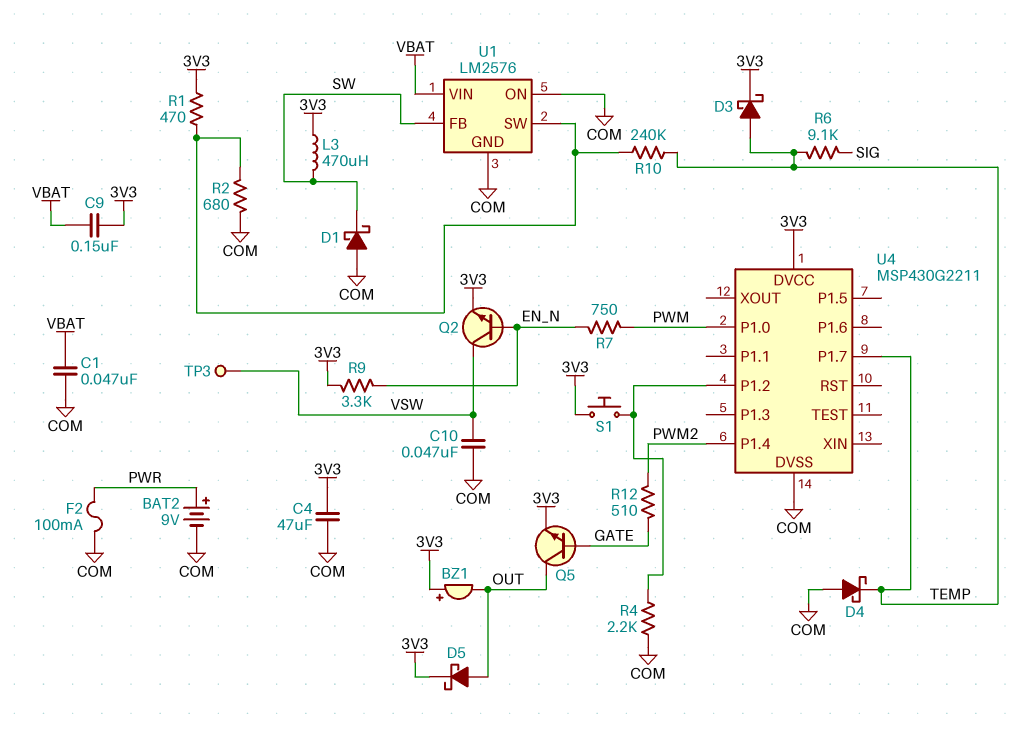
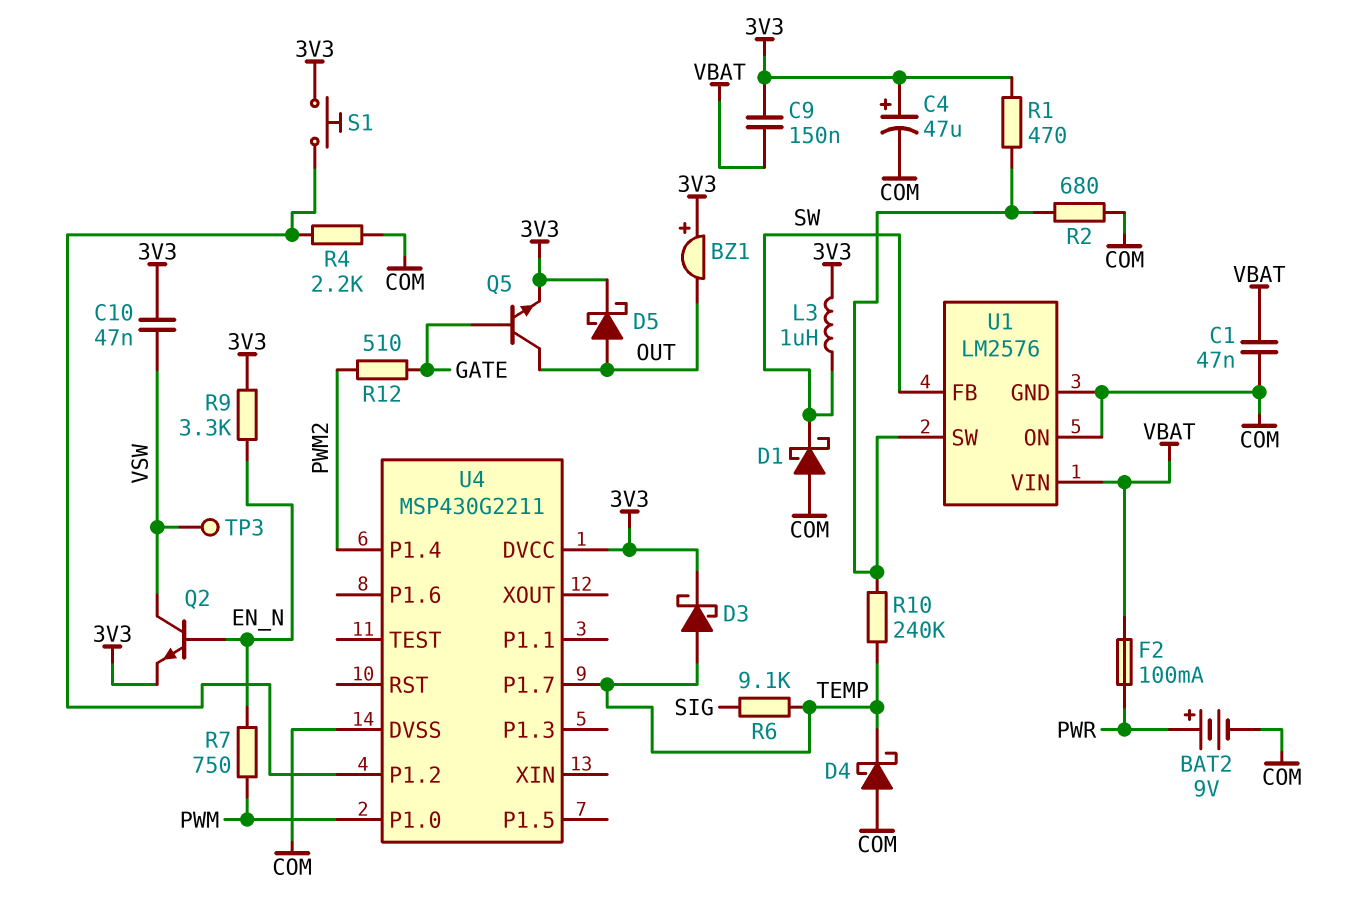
C4: 47uF (3V3, COM) -> 47uF (plus 3V3, minus COM)
C10: 47nF (COM, VSW) -> 47nF (3V3, VSW)
F2: 100mA (COM, PWR) -> 100mA (PWR, VBAT)
L3: 470uH (3V3, SW) -> 1uH (3V3, SW)

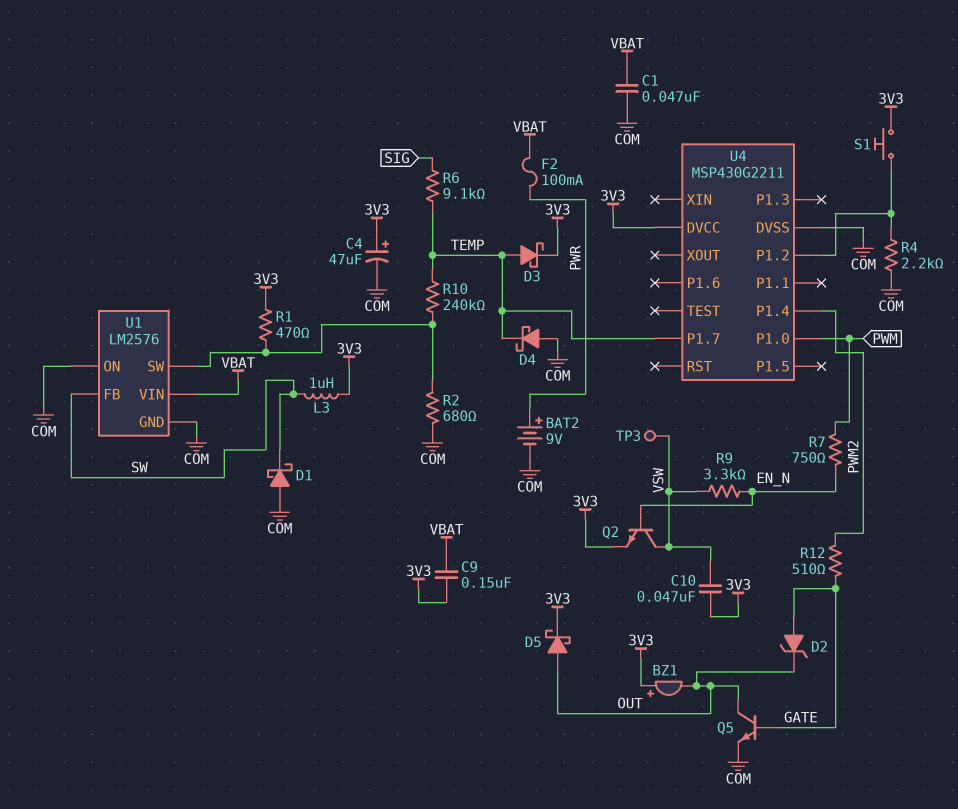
D2: none -> zener (A GATE, K OUT)
Q5: NPN (B GATE, C OUT, E 3V3) -> NPN (B GATE, C OUT, E COM)
R9: 3.3k (3V3, EN_N) -> 3.3k (EN_N, VSW)

